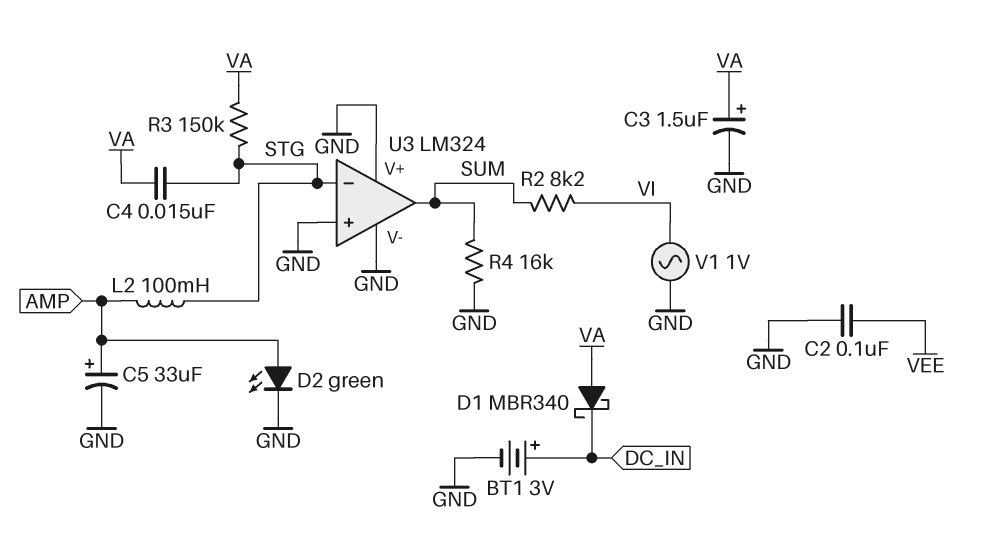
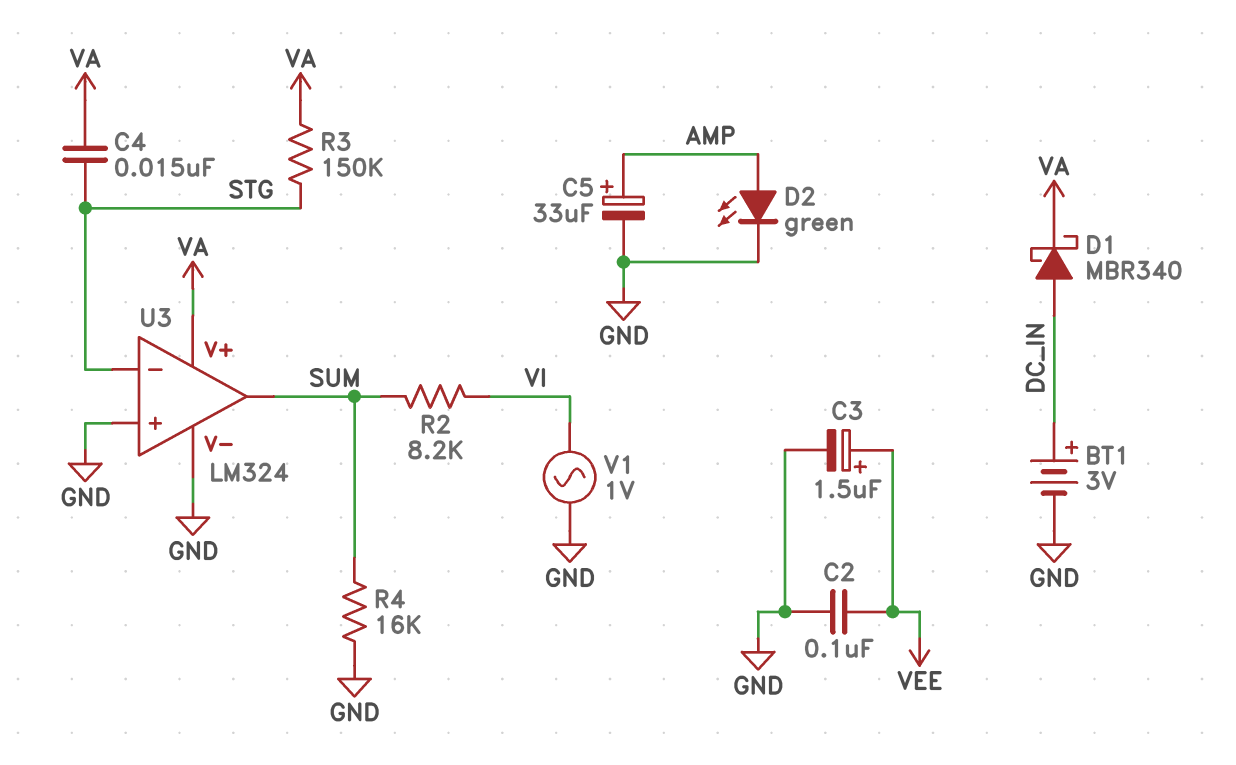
C3: 1.5uF (plus VA, minus GND) -> 1.5uF (plus VEE, minus GND)
D1: schottky MBR340 (A VA, K DC_IN) -> schottky MBR340 (A DC_IN, K VA)
L2: 100mH (AMP, STG) -> none
U3 pin V+: GND -> VA

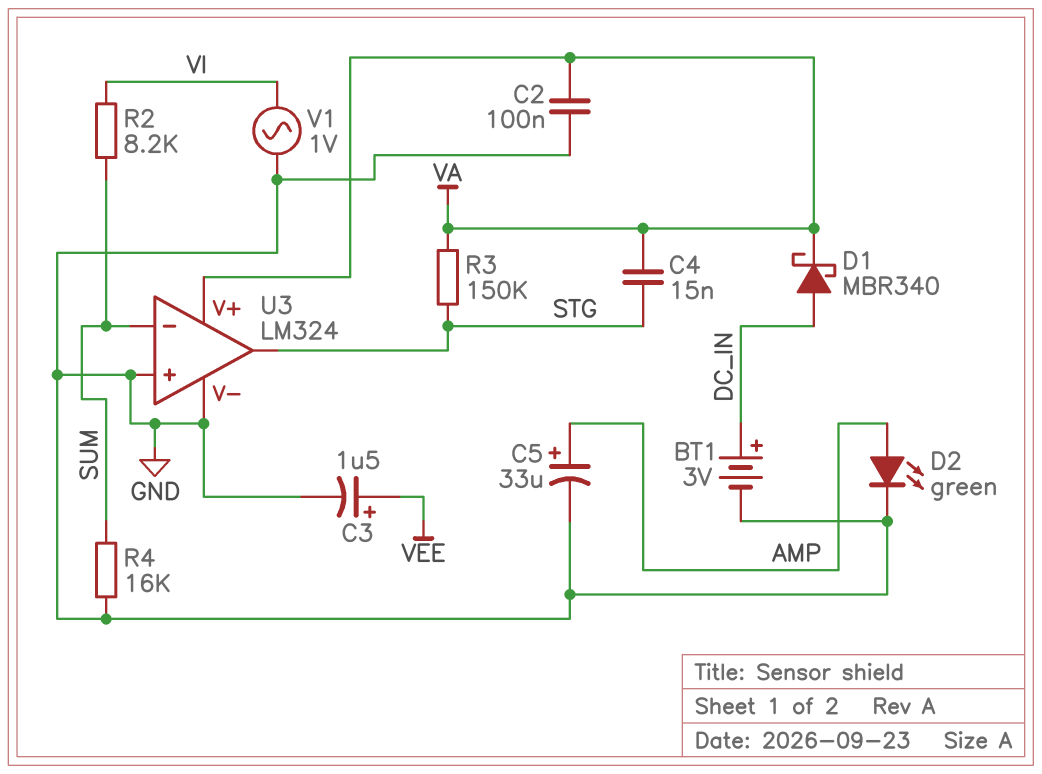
C2: 100nF (GND, VEE) -> 100nF (GND, VA)
U3 pin in-: STG -> SUM
U3 pin out: SUM -> STG

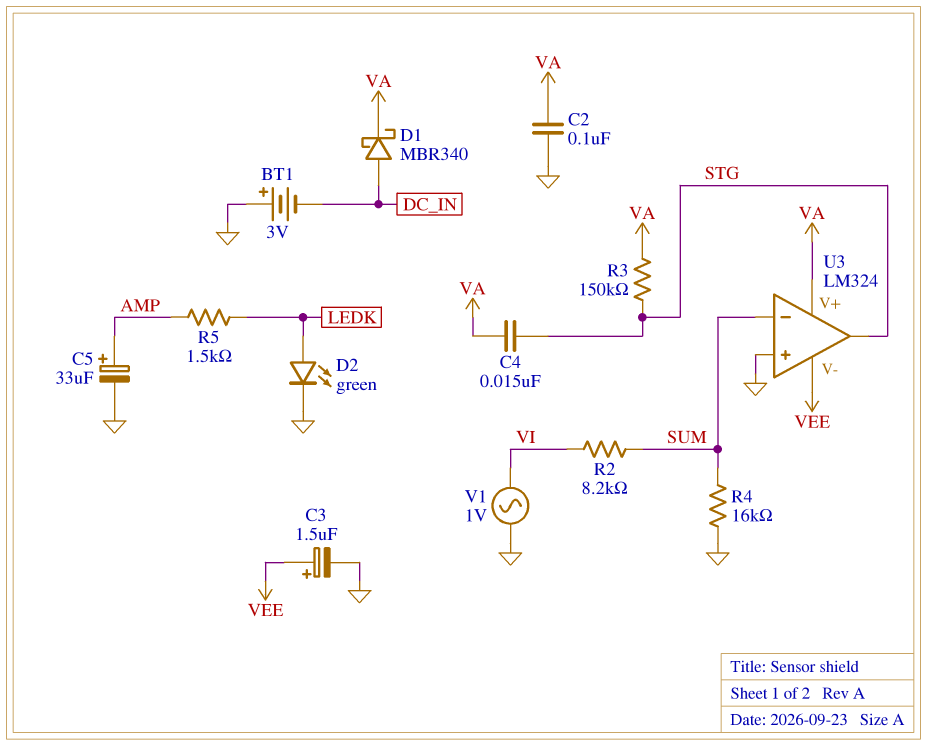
BT1: 3V (plus DC_IN, minus GND) -> 3V (plus GND, minus DC_IN)
D2: LED green (A AMP, K GND) -> LED green (A LEDK, K GND)
R5: none -> 1.5k (AMP, LEDK)
U3 pin V-: GND -> VEE

